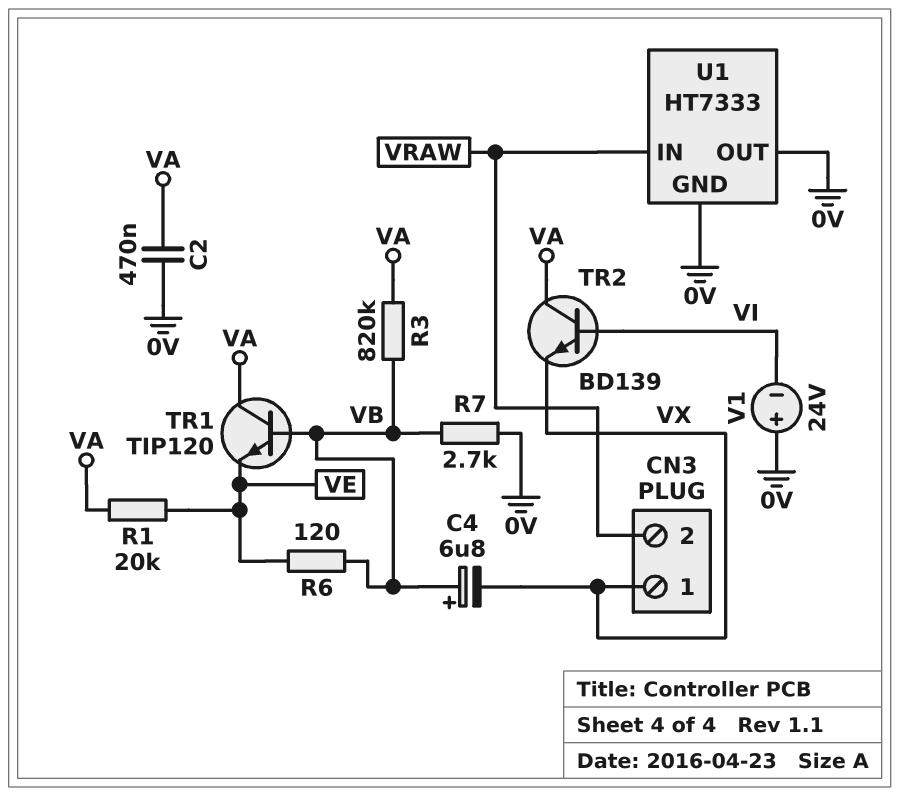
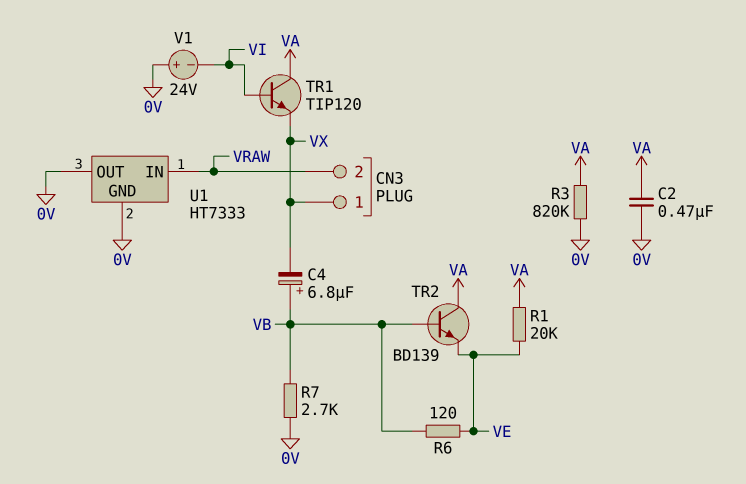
R3: 820k (VA, VB) -> 820k (0V, VA)
TR1: NPN TIP120 (B VB, C VA, E VE) -> NPN TIP120 (B VI, C VA, E VX)
TR2: NPN BD139 (B VI, C VA, E VX) -> NPN BD139 (B VB, C VA, E VE)

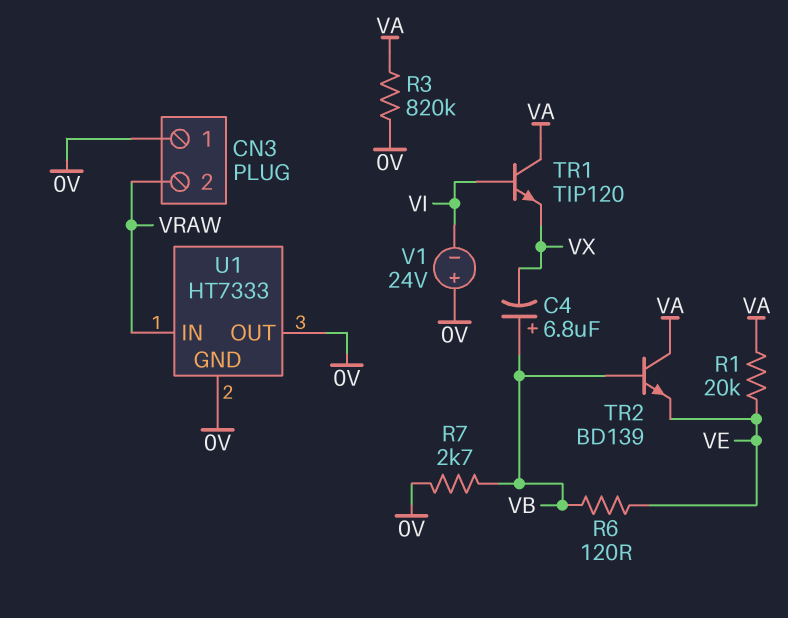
C2: 470nF (0V, VA) -> none
CN3 pin 1: VX -> 0V

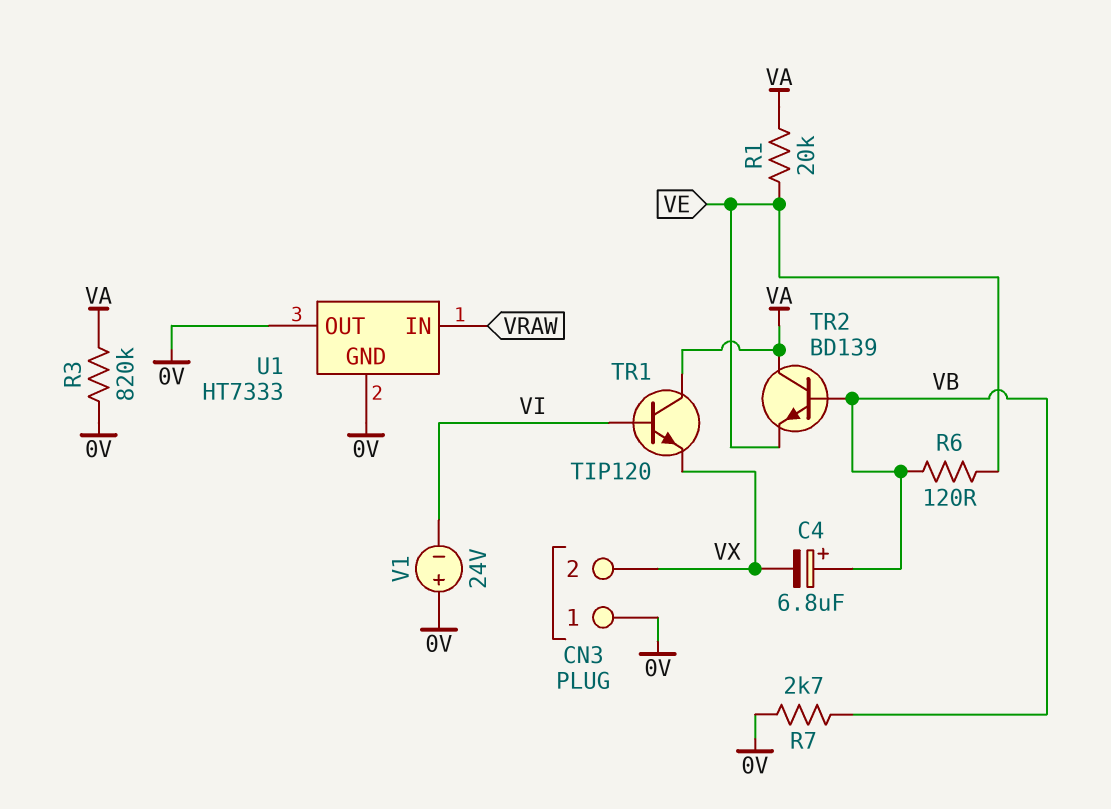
CN3 pin 2: VRAW -> VX

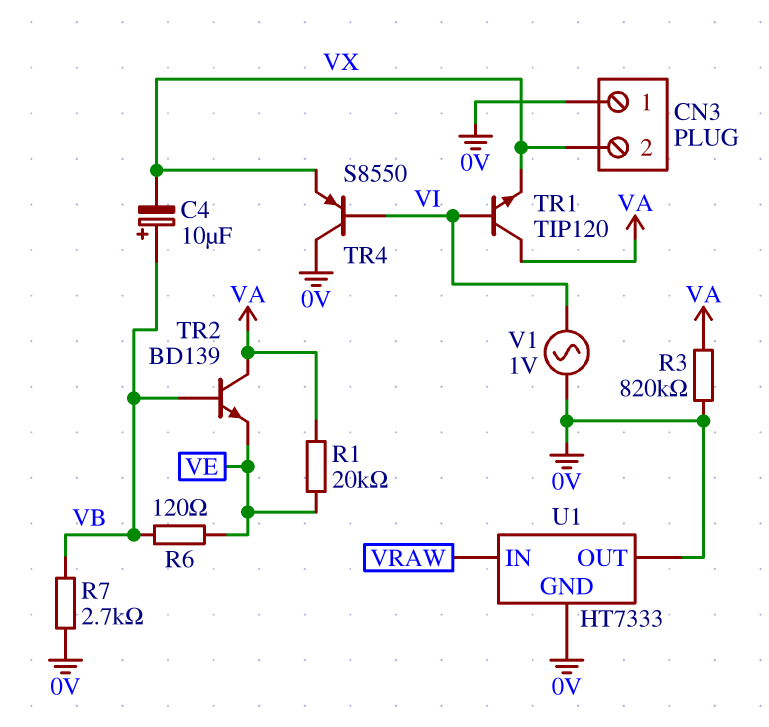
C4: 6.8uF (plus VB, minus VX) -> 10uF (plus VB, minus VX)
TR4: none -> PNP S8550 (B VI, C 0V, E VX)
V1: 24V (plus 0V, minus VI) -> AC 1V (0V, VI)

